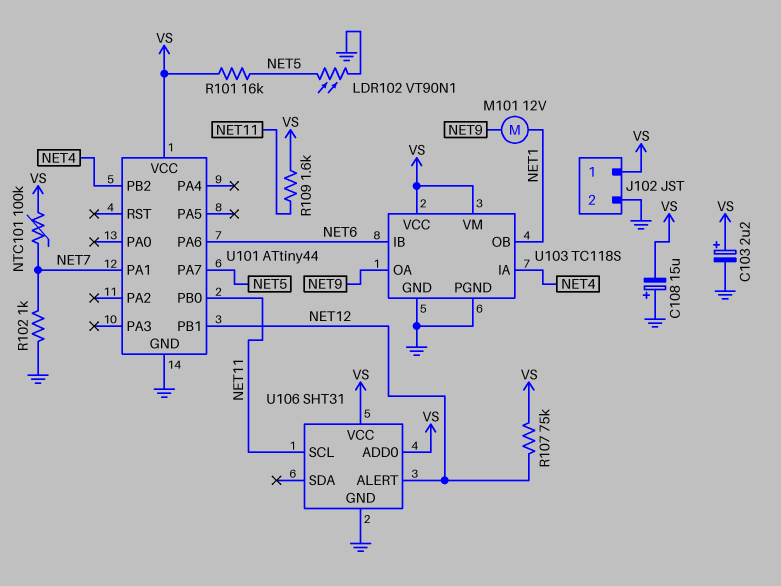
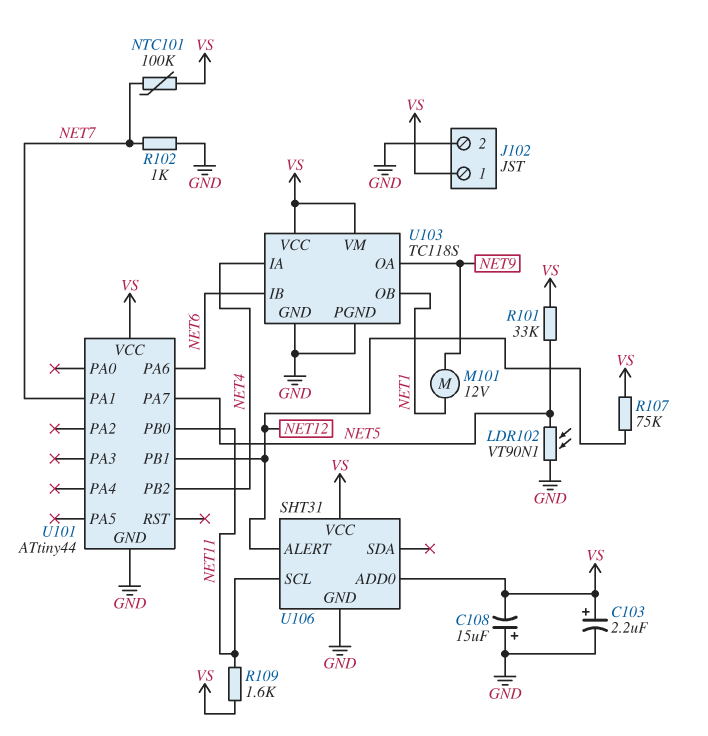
R101: 16k (NET5, VS) -> 33k (NET5, VS)

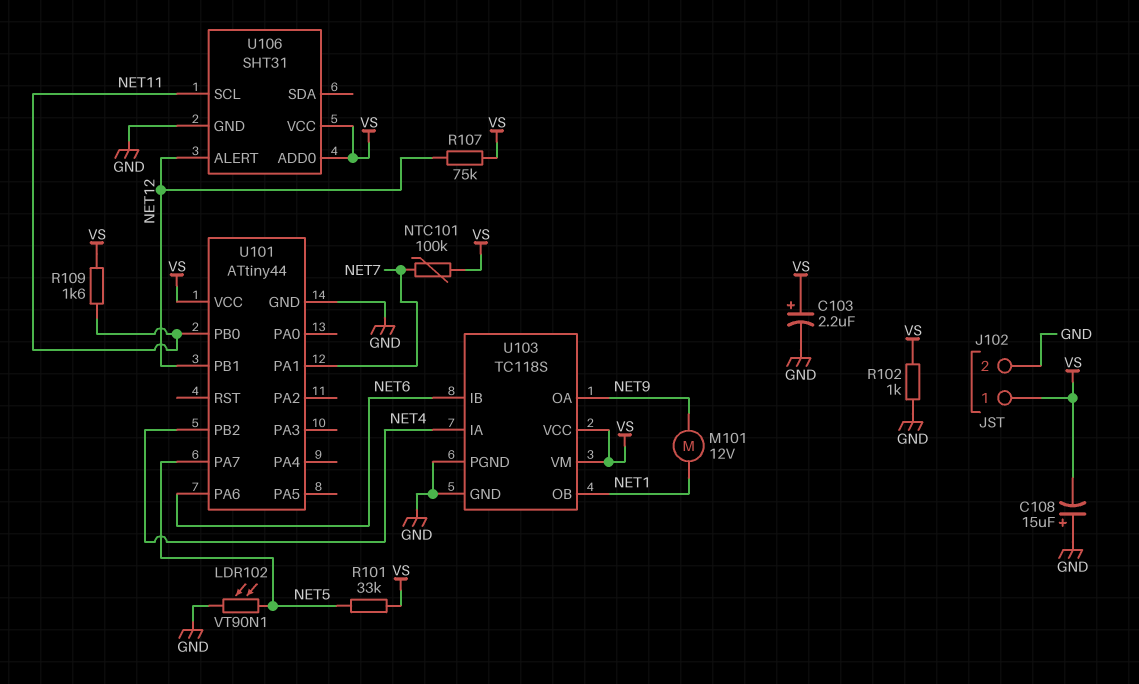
R102: 1k (GND, NET7) -> 1k (GND, VS)

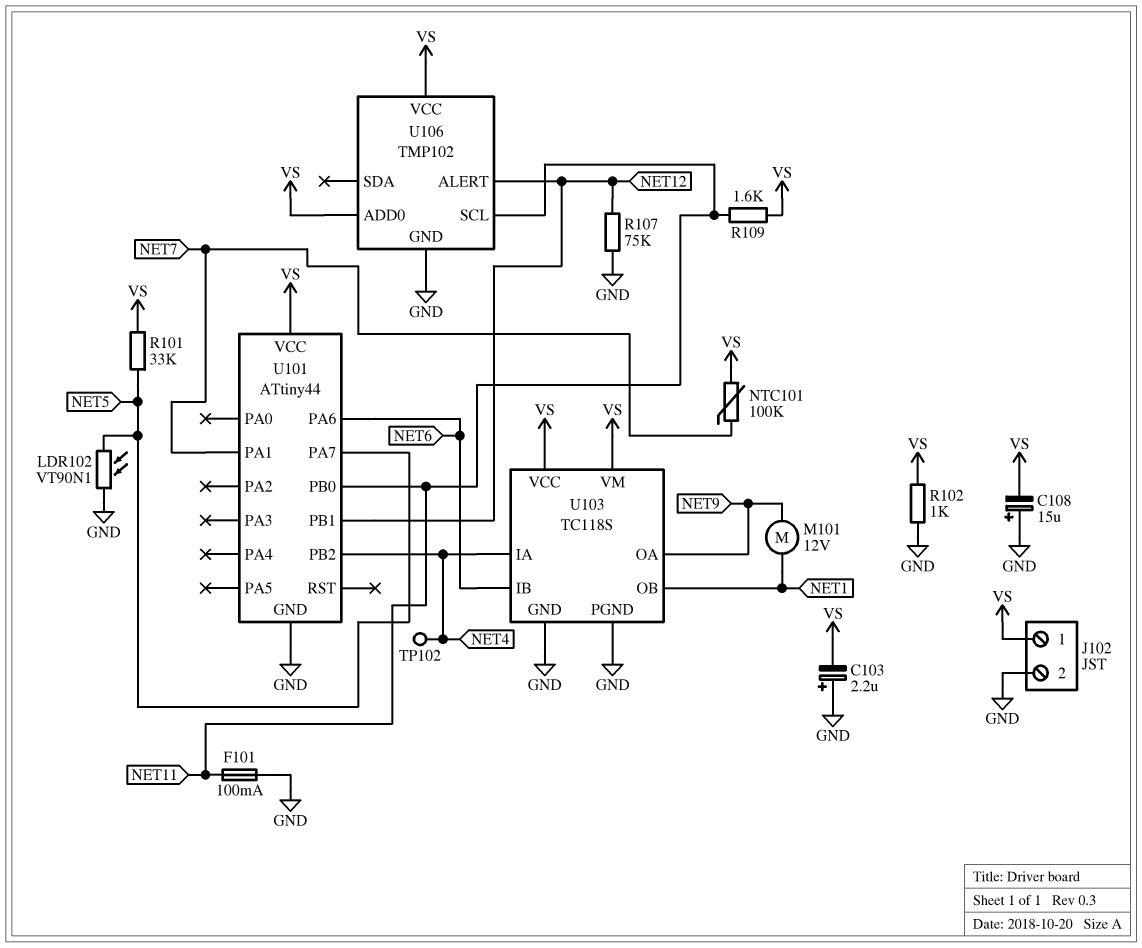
C103: 2.2uF (plus VS, minus GND) -> 2.2uF (plus GND, minus VS)
F101: none -> 100mA (GND, NET11)
R107: 75k (NET12, VS) -> 75k (GND, NET12)
TP102: none -> test point (NET4)
U106: SHT31 -> TMP102

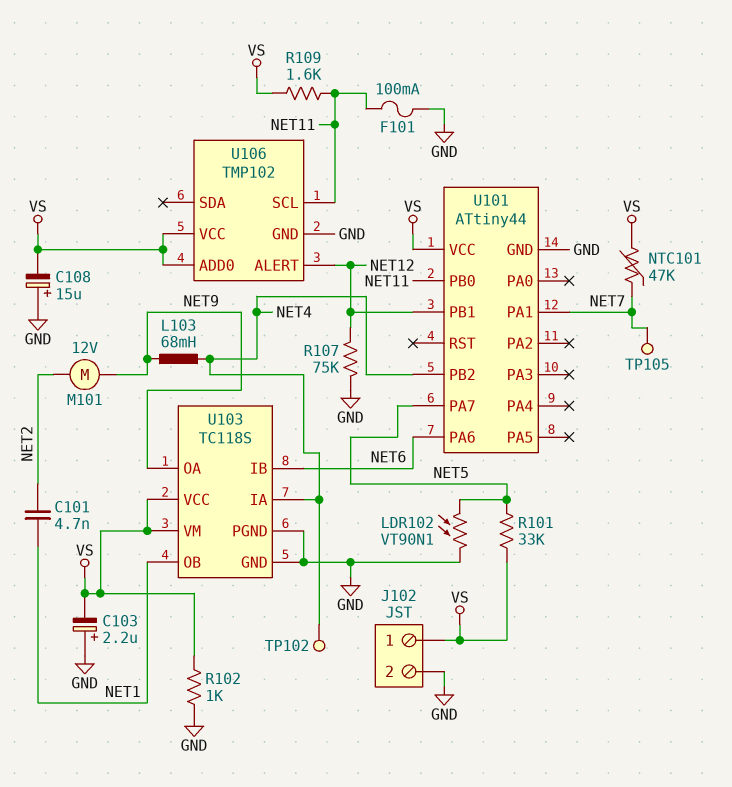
C101: none -> 4.7nF (NET1, NET2)
L103: none -> 68mH (NET4, NET9)
M101: motor 12V (NET1, NET9) -> motor 12V (NET2, NET9)
NTC101: 100k (NET7, VS) -> 47k (NET7, VS)
TP105: none -> test point (NET7)

